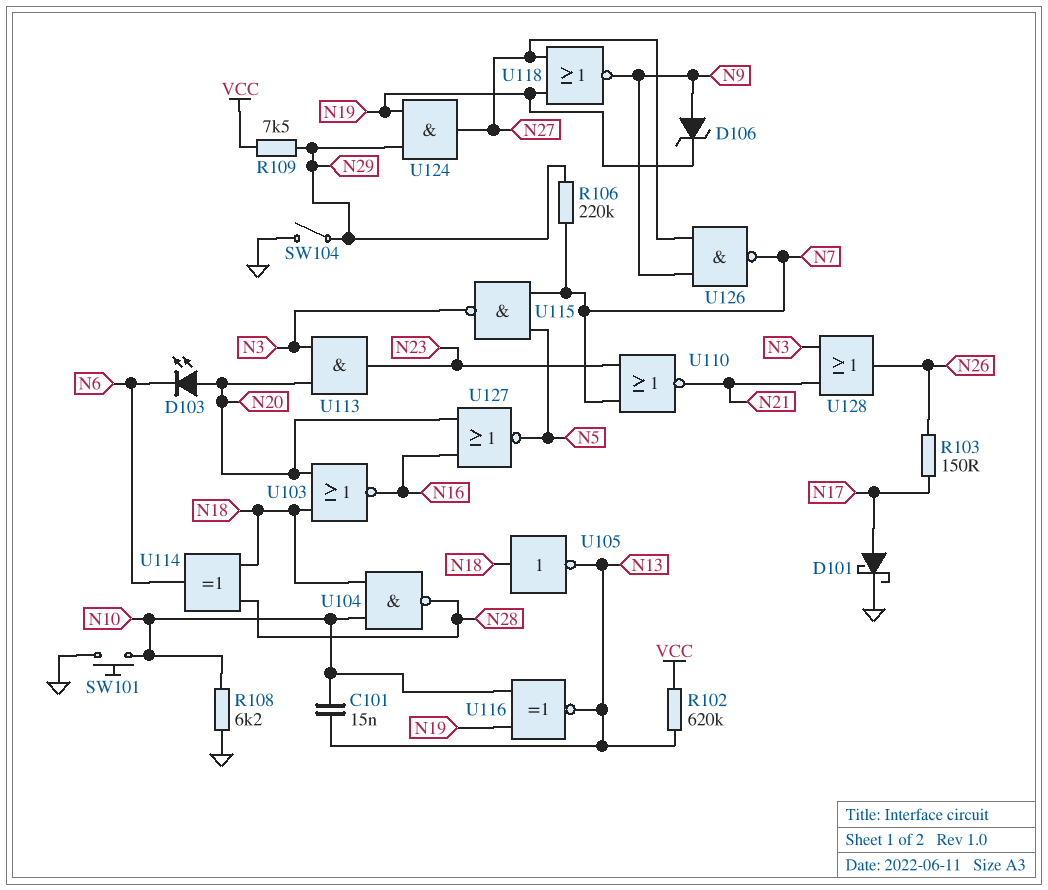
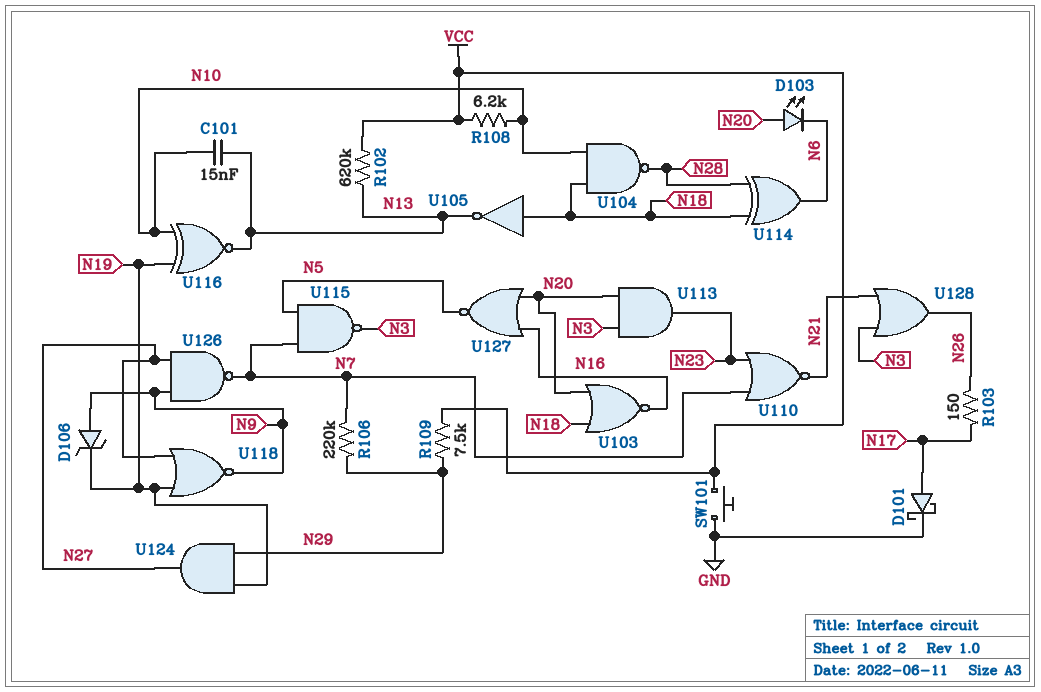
R108: 6.2k (GND, N10) -> 6.2k (N10, VCC)
SW101: button (GND, N10) -> button (GND, VCC)
SW104: switch (GND, N29) -> none

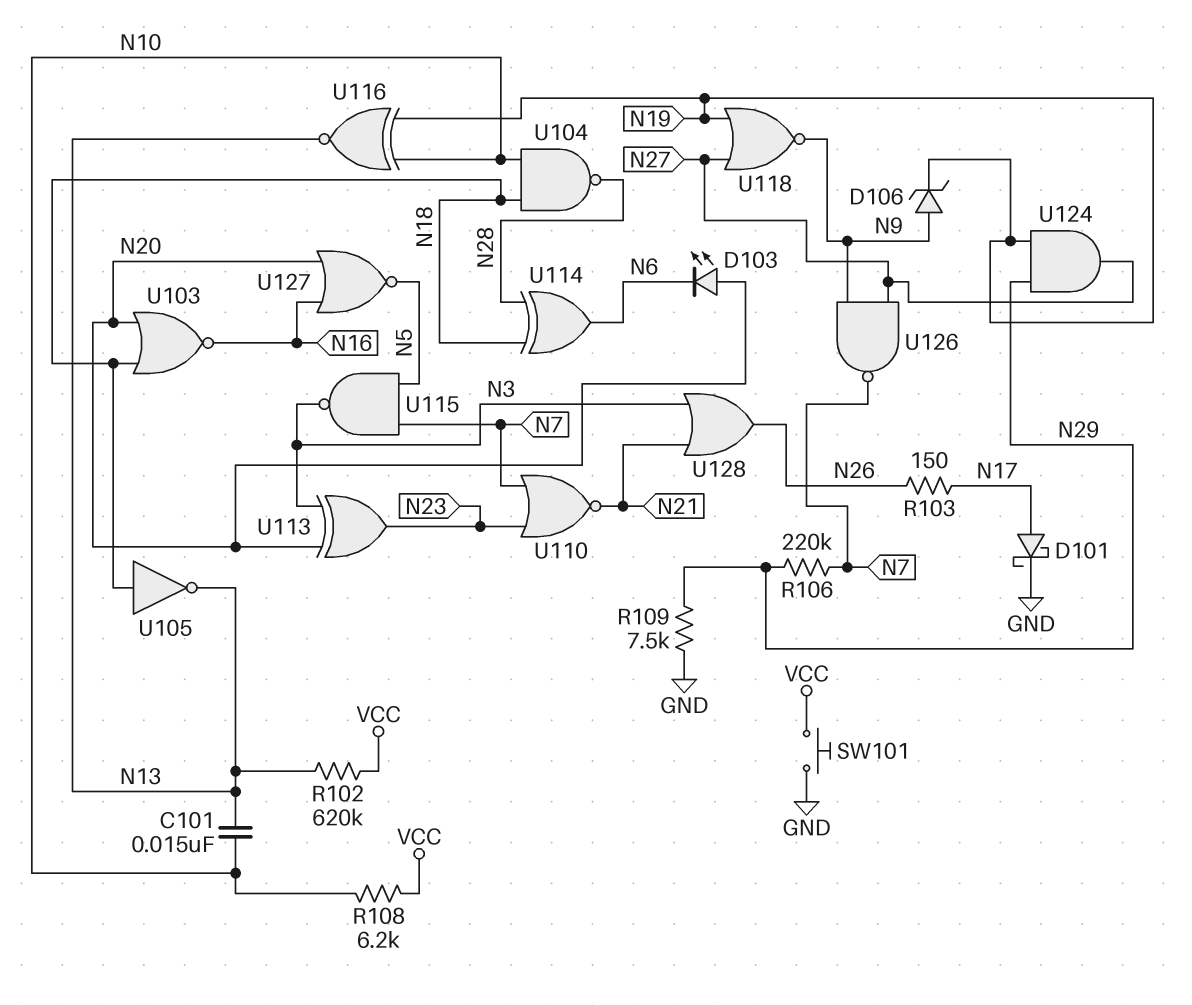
R109: 7.5k (N29, VCC) -> 7.5k (GND, N29)
U113: AND (in N3, in N20, out N23) -> XOR (in N3, in N20, out N23)

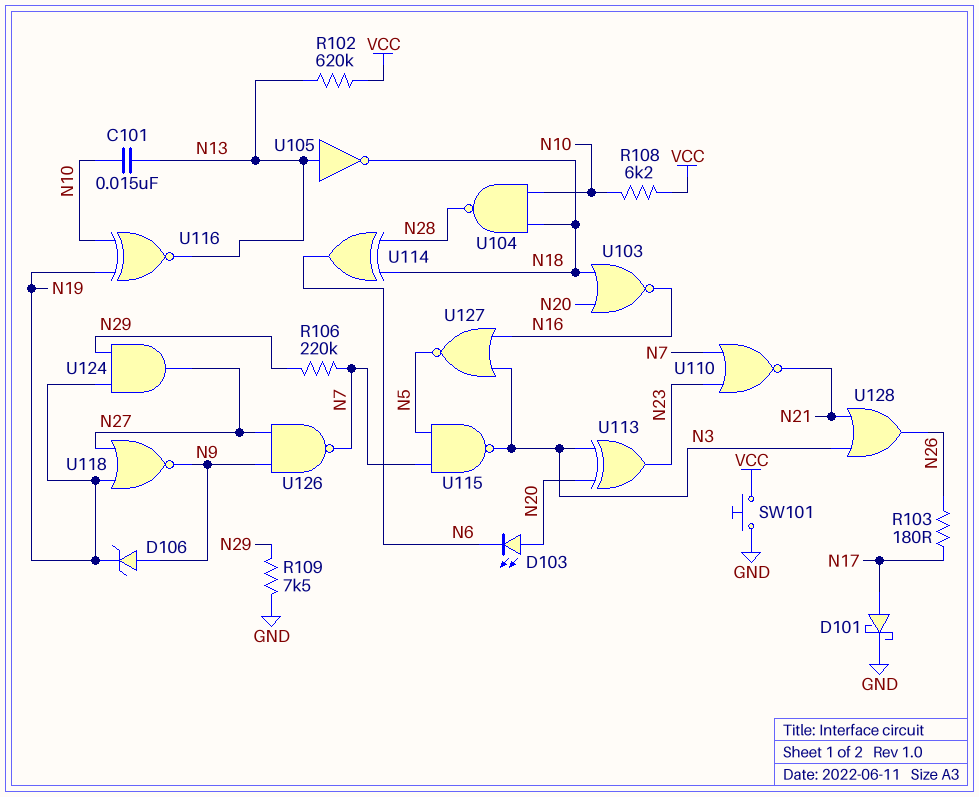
R103: 150 (N17, N26) -> 180 (N17, N26)
U105: NOT (in N18, out N13) -> NOT (in N13, out N18)
U127: NOR (in N16, in N20, out N5) -> NOR (in N3, in N16, out N5)

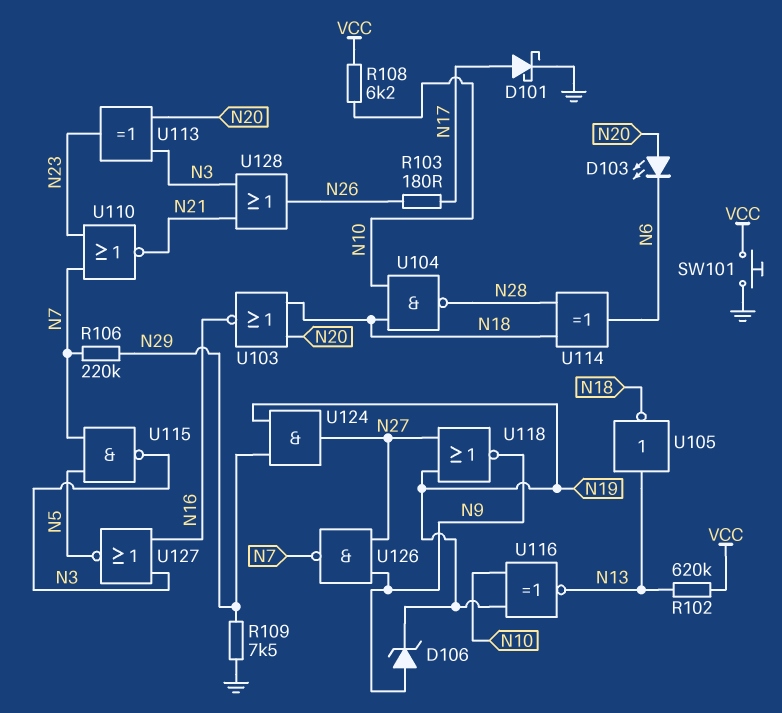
C101: 15nF (N10, N13) -> none

